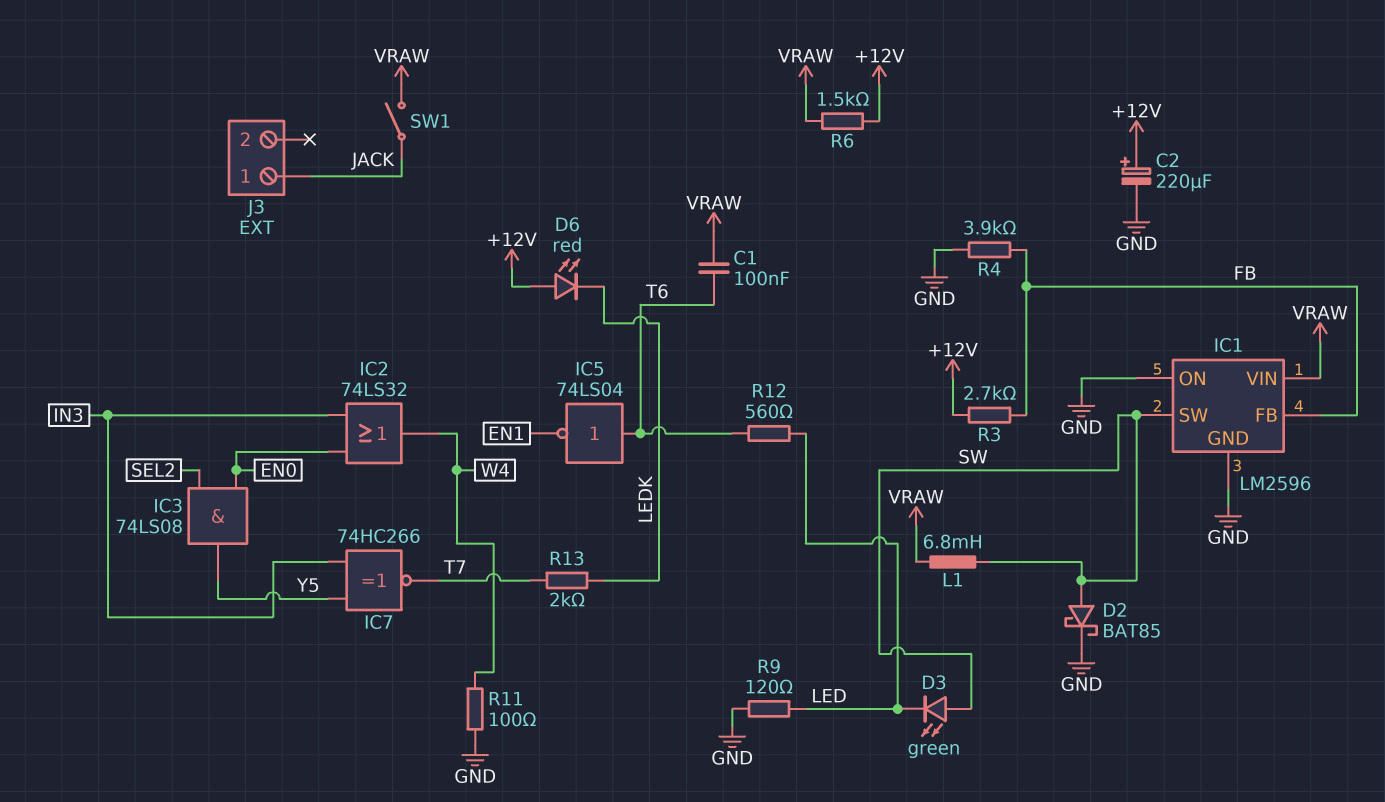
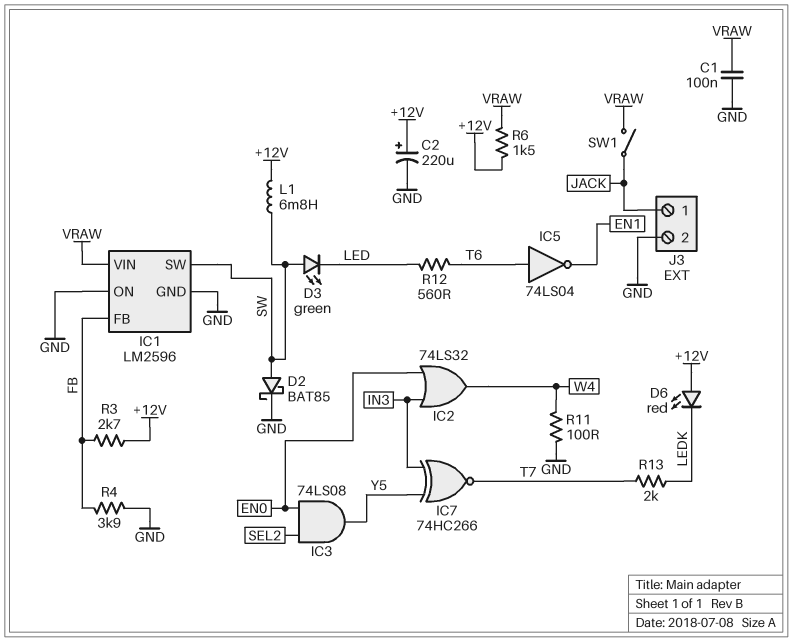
C1: 100nF (T6, VRAW) -> 100nF (GND, VRAW)
J3 pin 2: none -> GND
L1: 6.8mH (SW, VRAW) -> 6.8mH (+12V, SW)
R9: 120 (GND, LED) -> none

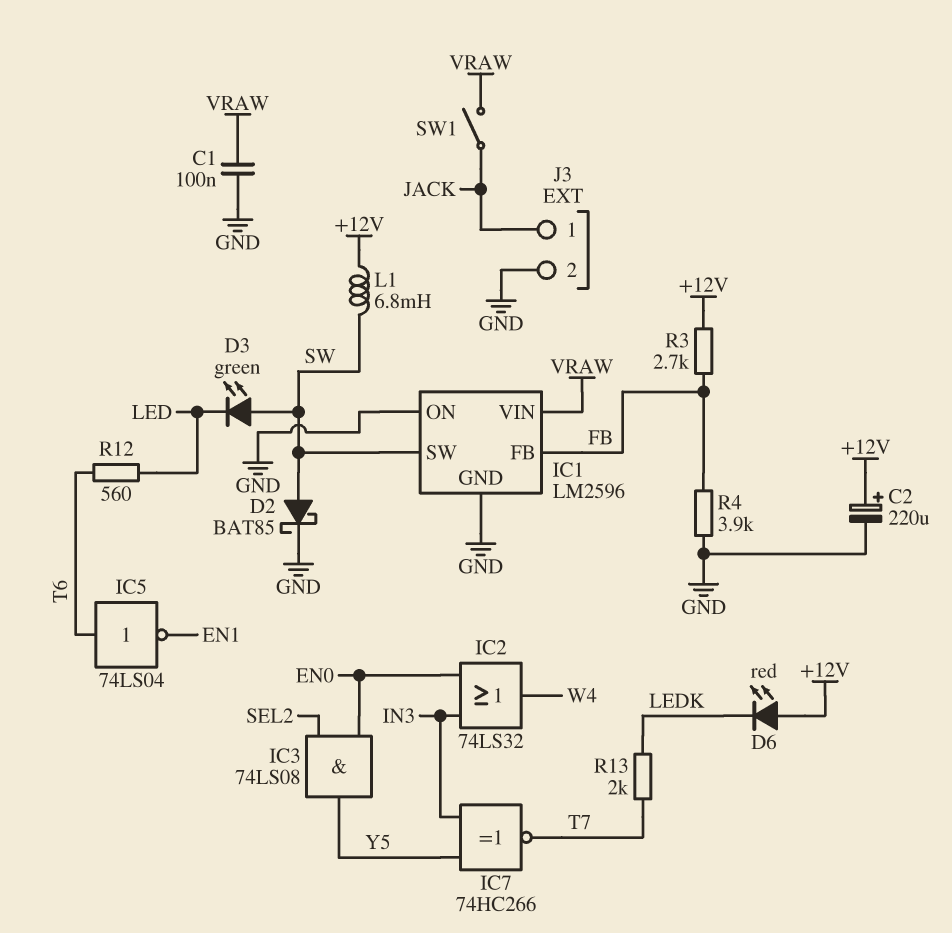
R6: 1.5k (+12V, VRAW) -> none
R11: 100 (GND, W4) -> none

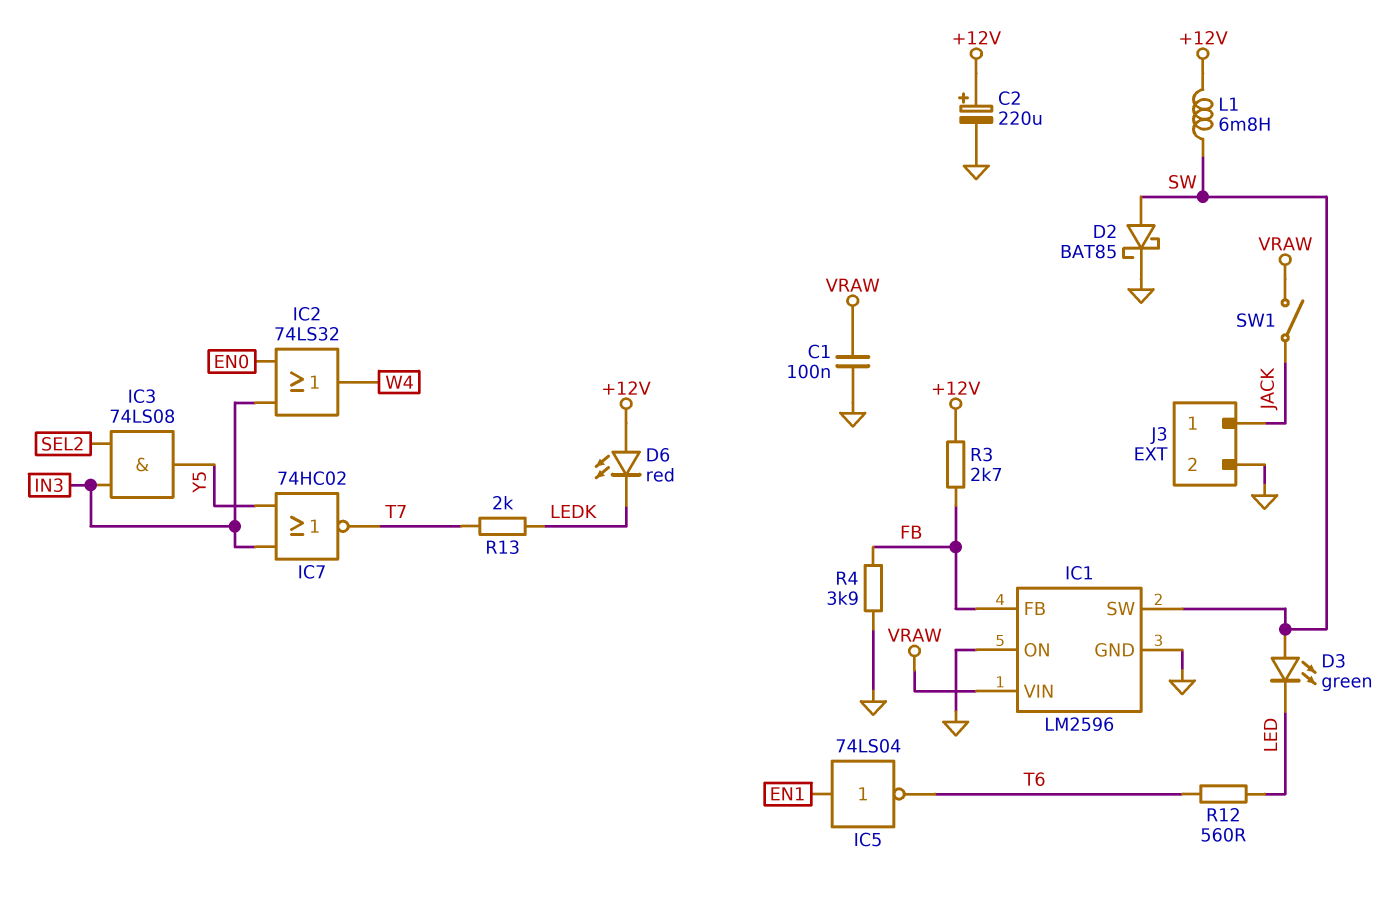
IC3: AND 74LS08 (in EN0, in SEL2, out Y5) -> AND 74LS08 (in IN3, in SEL2, out Y5)
IC5: NOT 74LS04 (in T6, out EN1) -> NOT 74LS04 (in EN1, out T6)
IC7: XNOR 74HC266 (in IN3, in Y5, out T7) -> NOR 74HC02 (in IN3, in Y5, out T7)

